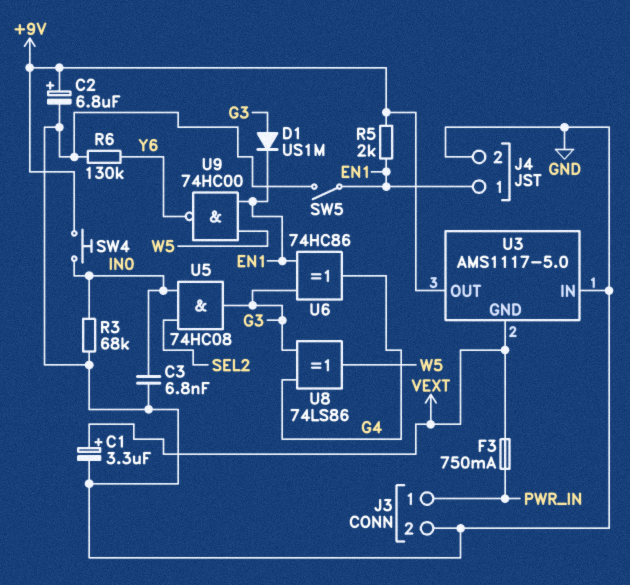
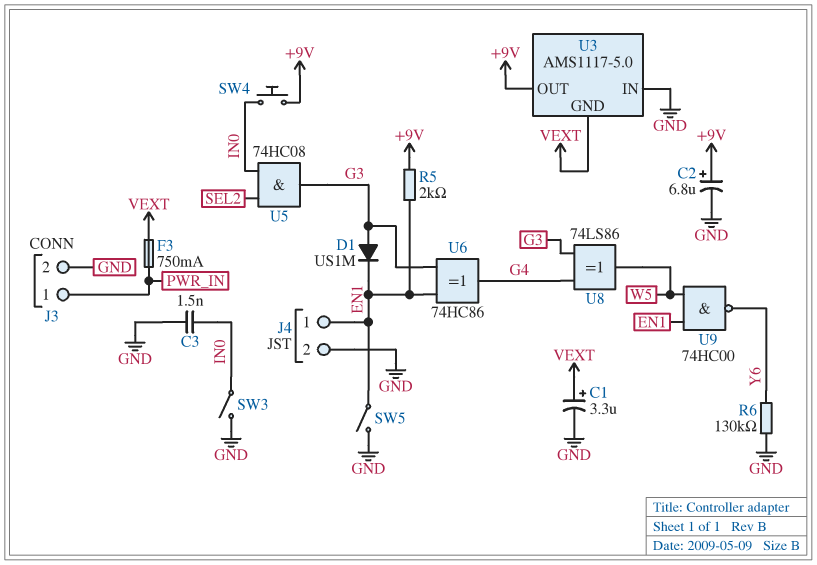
C3: 6.8nF (GND, IN0) -> 1.5nF (GND, IN0)
R3: 68k (GND, IN0) -> none
SW3: none -> switch (GND, IN0)

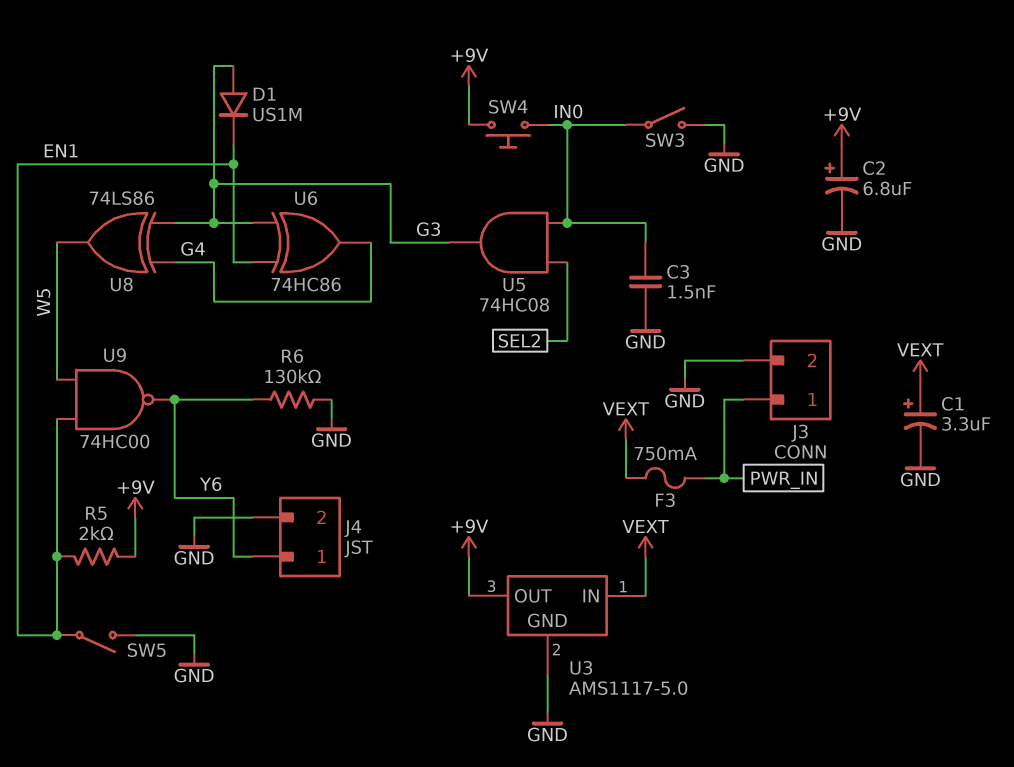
J4 pin 1: EN1 -> Y6
U3 pin GND: VEXT -> GND
U3 pin IN: GND -> VEXT

